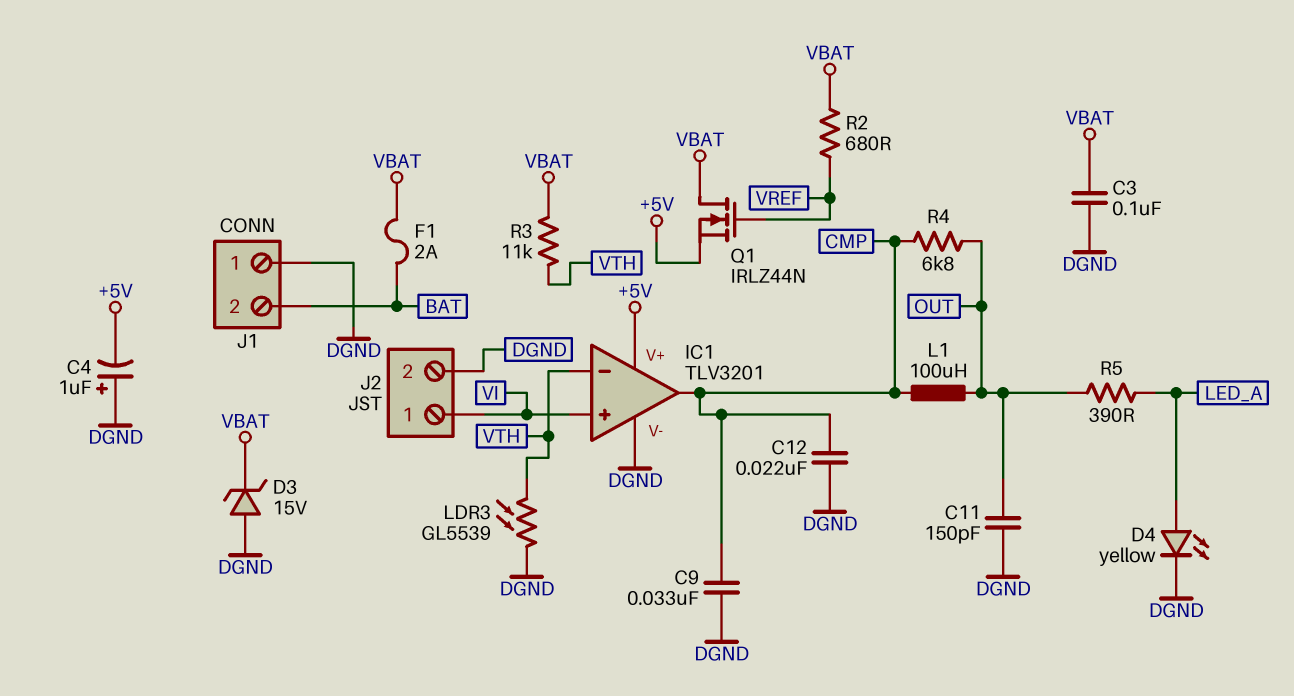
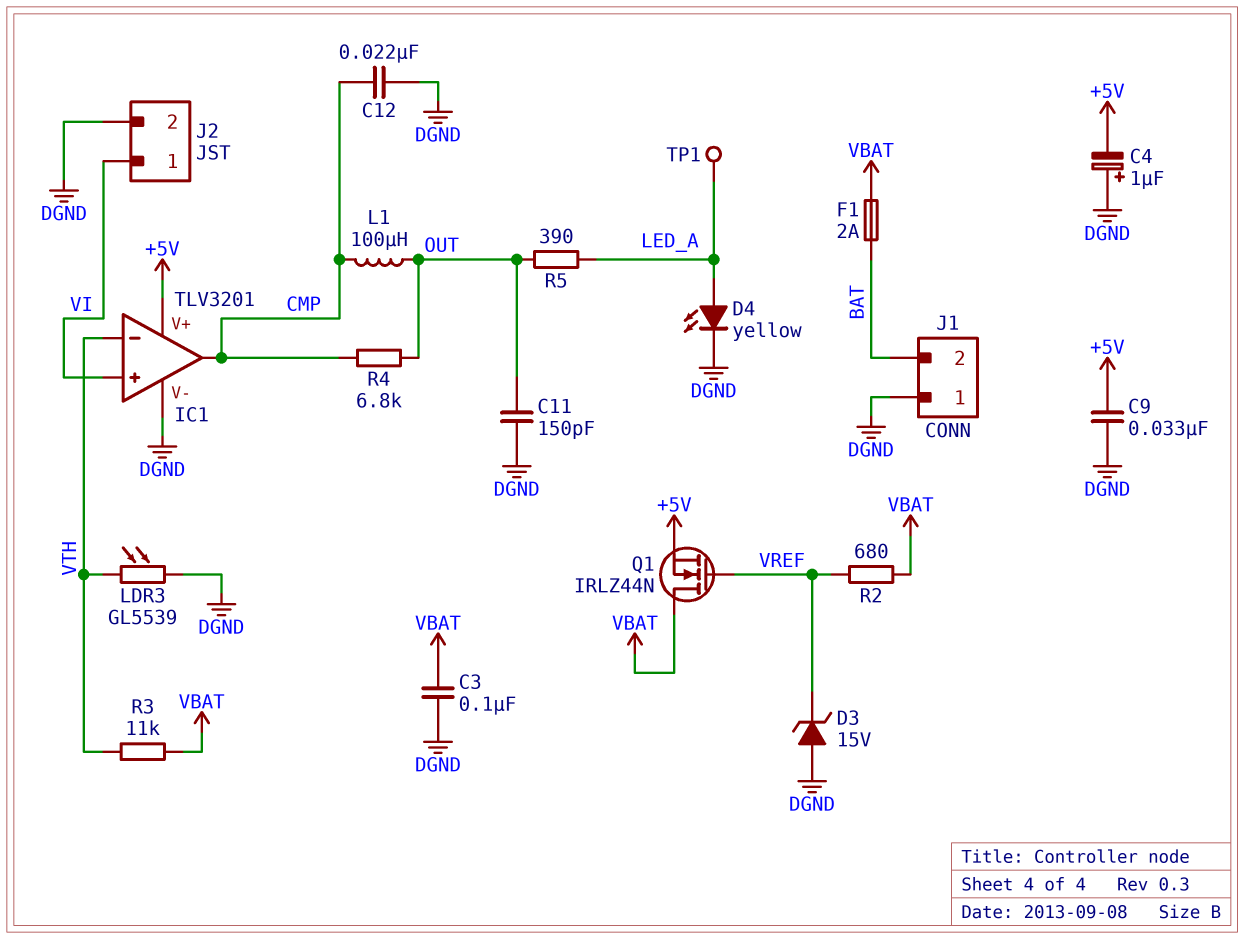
C9: 33nF (CMP, DGND) -> 33nF (+5V, DGND)
D3: zener 15V (A DGND, K VBAT) -> zener 15V (A DGND, K VREF)
TP1: none -> test point (LED_A)

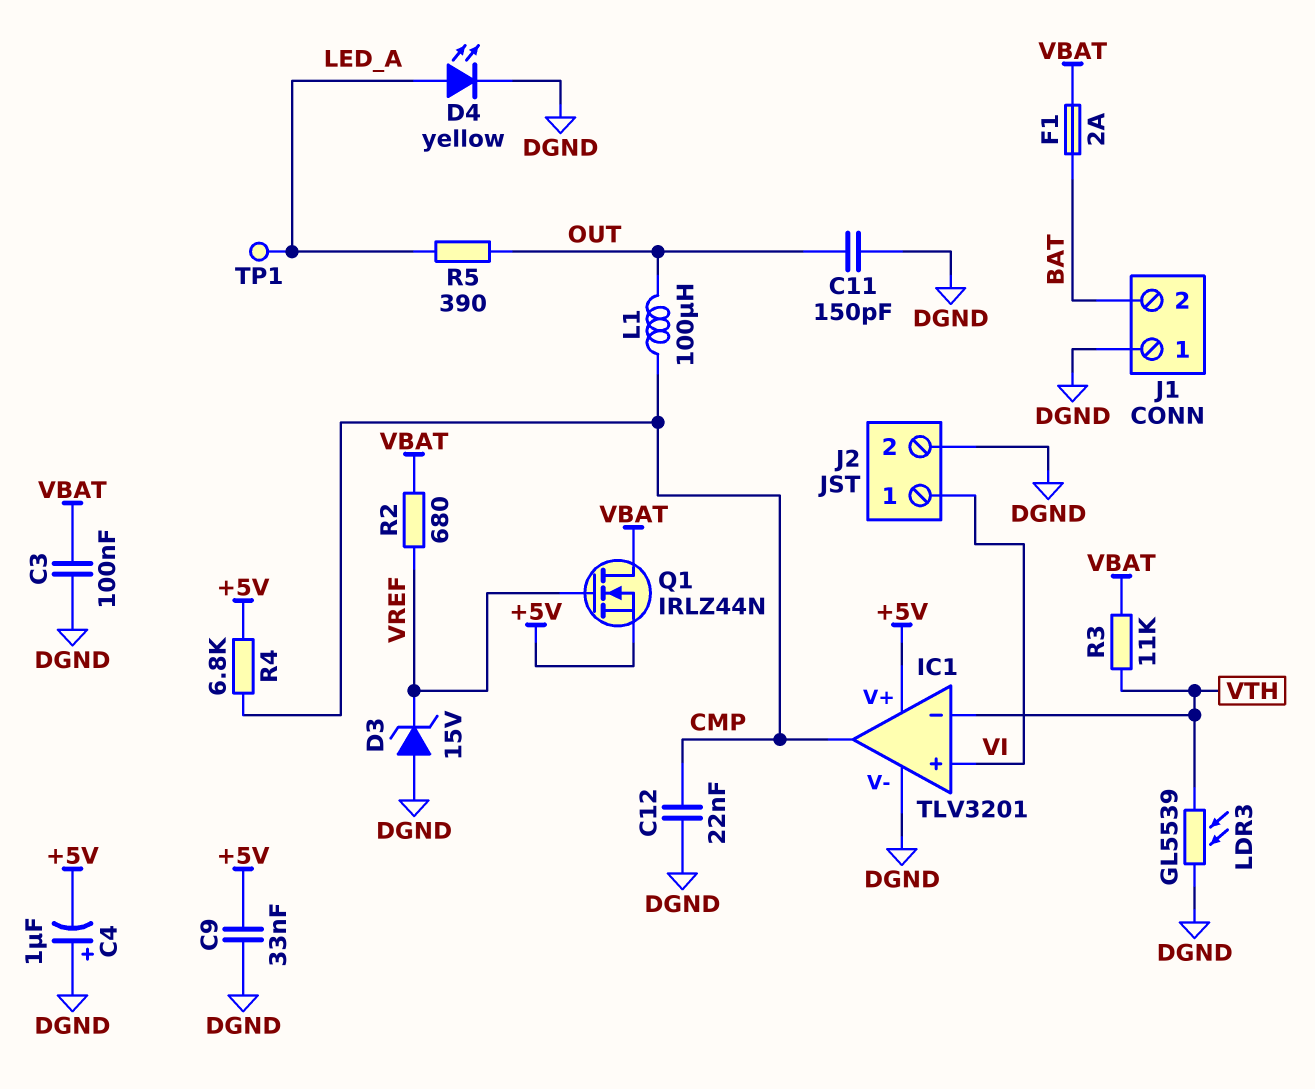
R4: 6.8k (CMP, OUT) -> 6.8k (+5V, CMP)

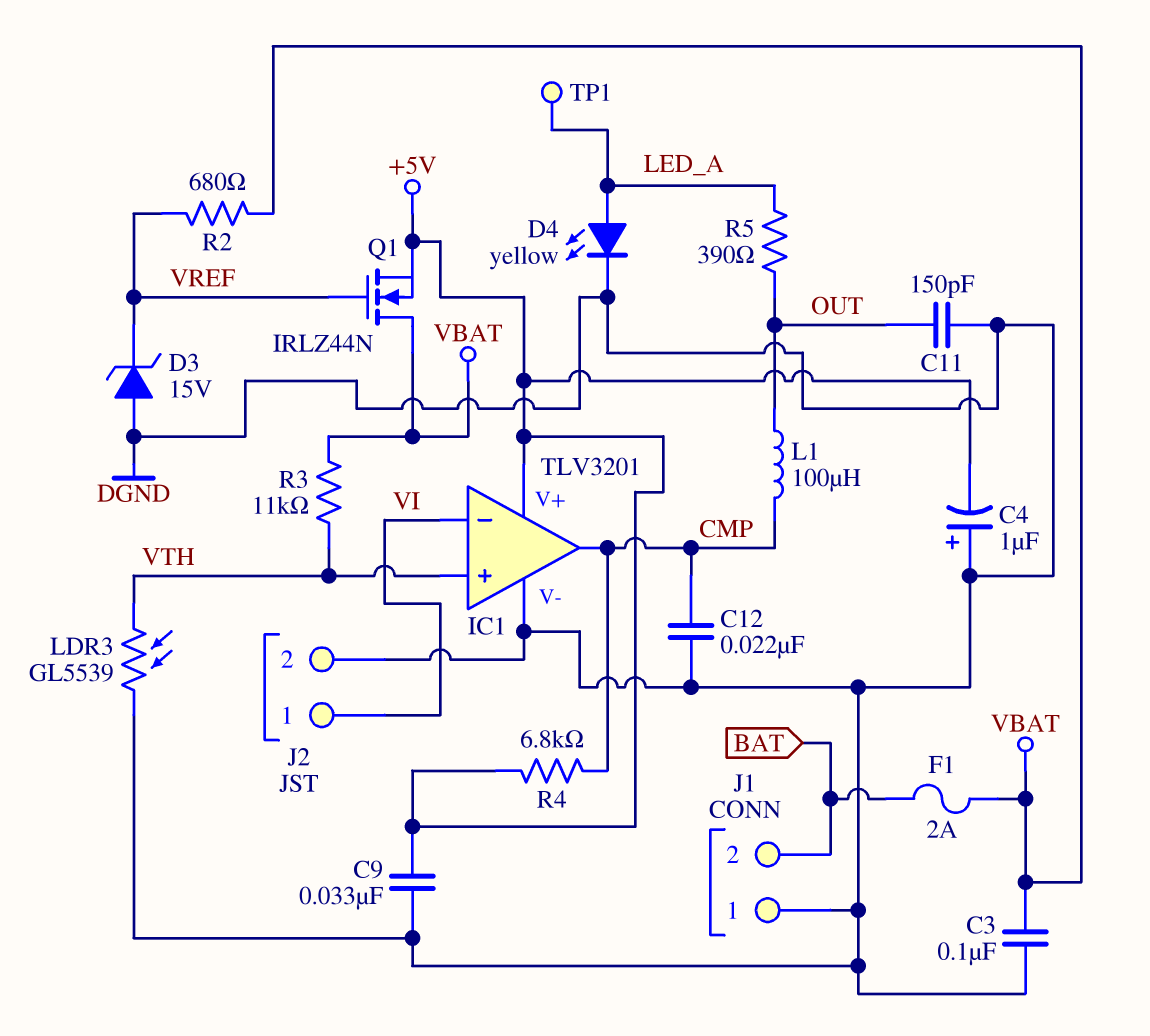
IC1 pin in+: VI -> VTH
IC1 pin in-: VTH -> VI

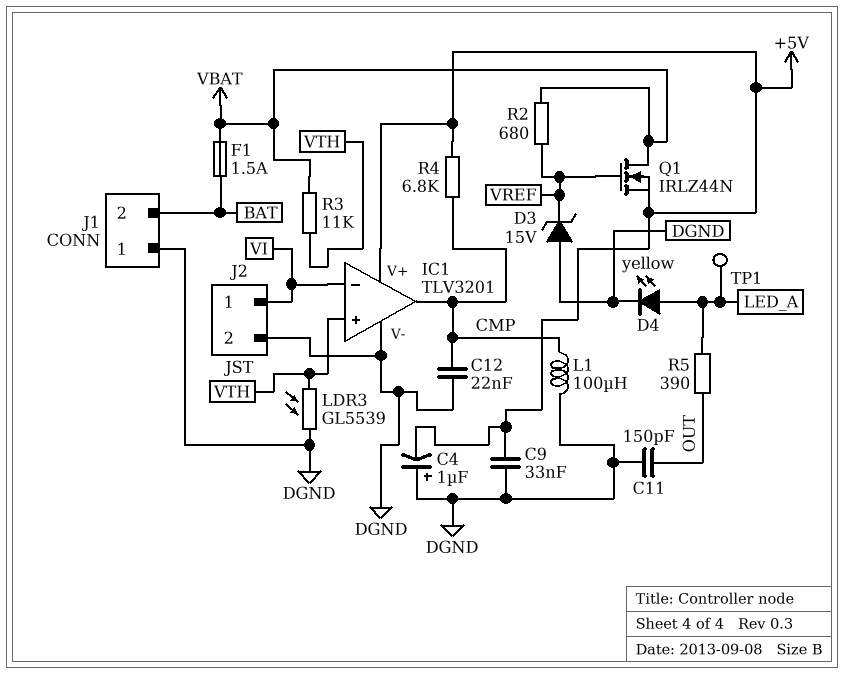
C3: 100nF (DGND, VBAT) -> none
F1: 2A (BAT, VBAT) -> 1.5A (BAT, VBAT)
L1: 100uH (CMP, OUT) -> 100uH (CMP, DGND)

